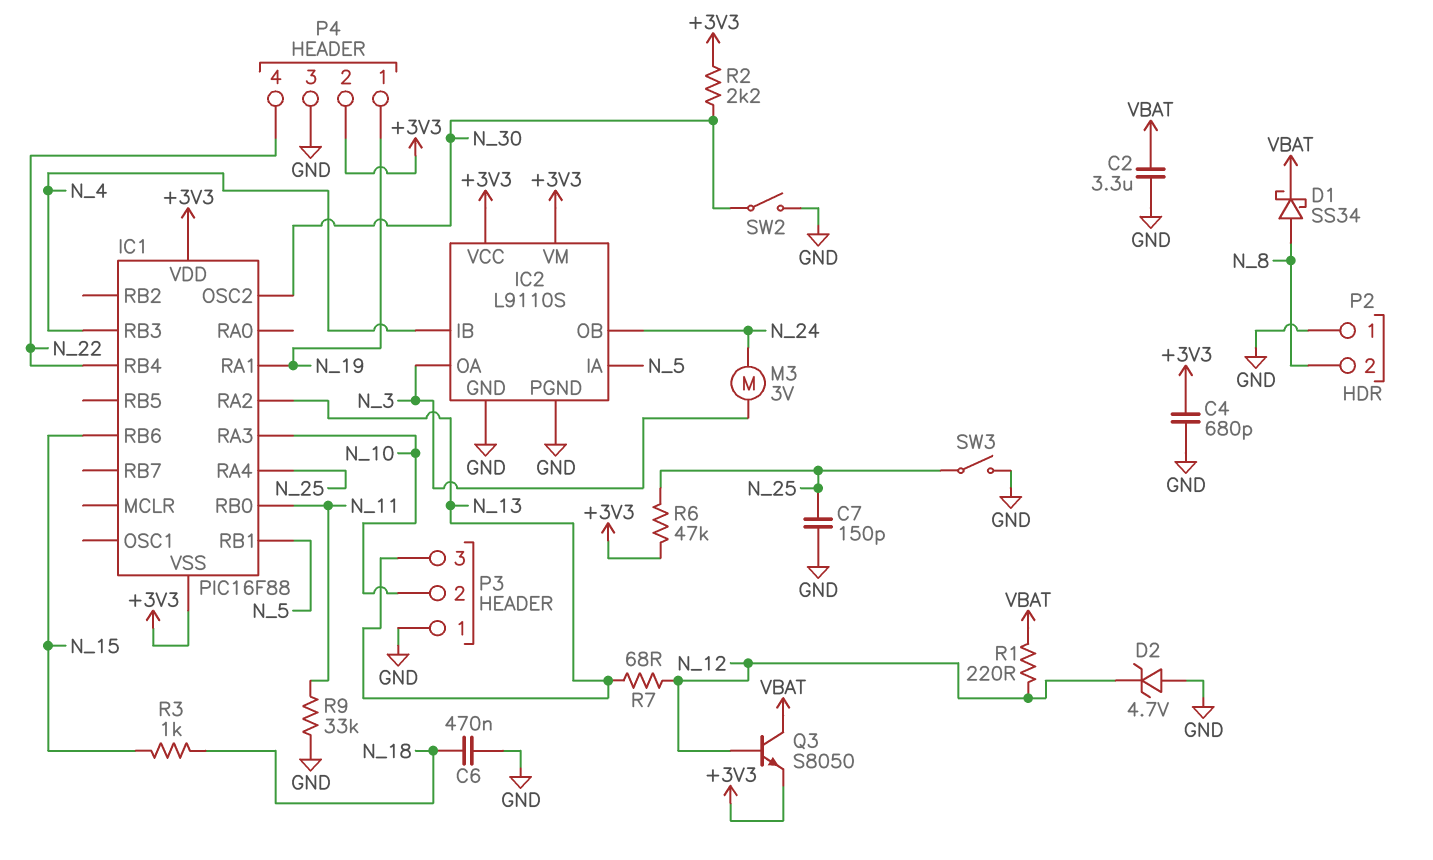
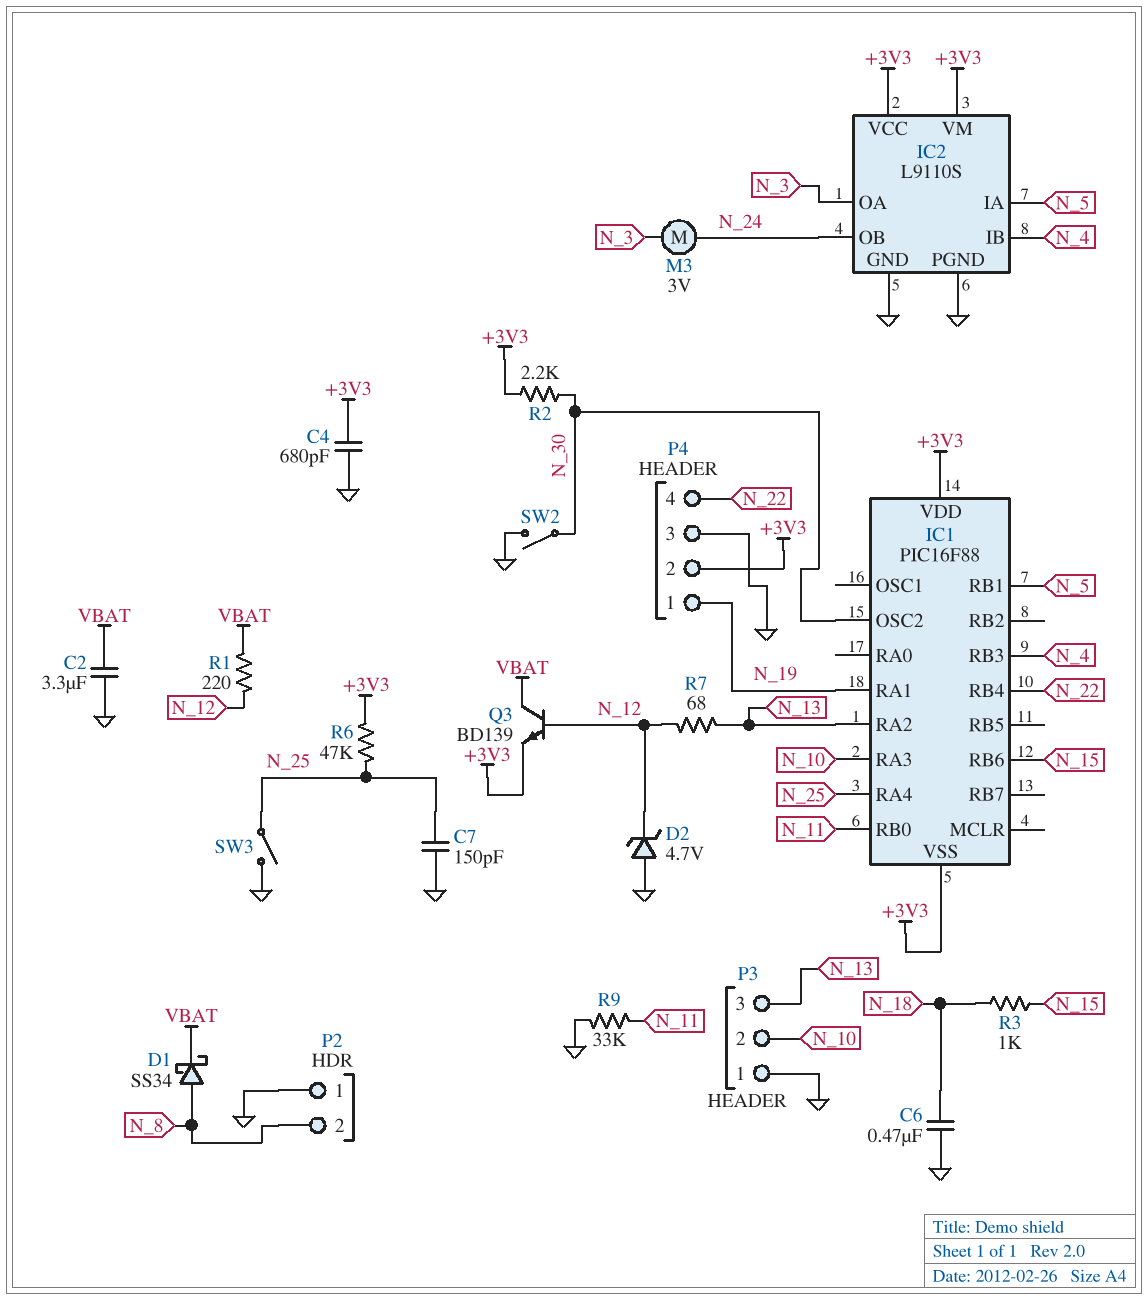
Q3: NPN S8050 (B N_12, C VBAT, E +3V3) -> NPN BD139 (B N_12, C VBAT, E +3V3)

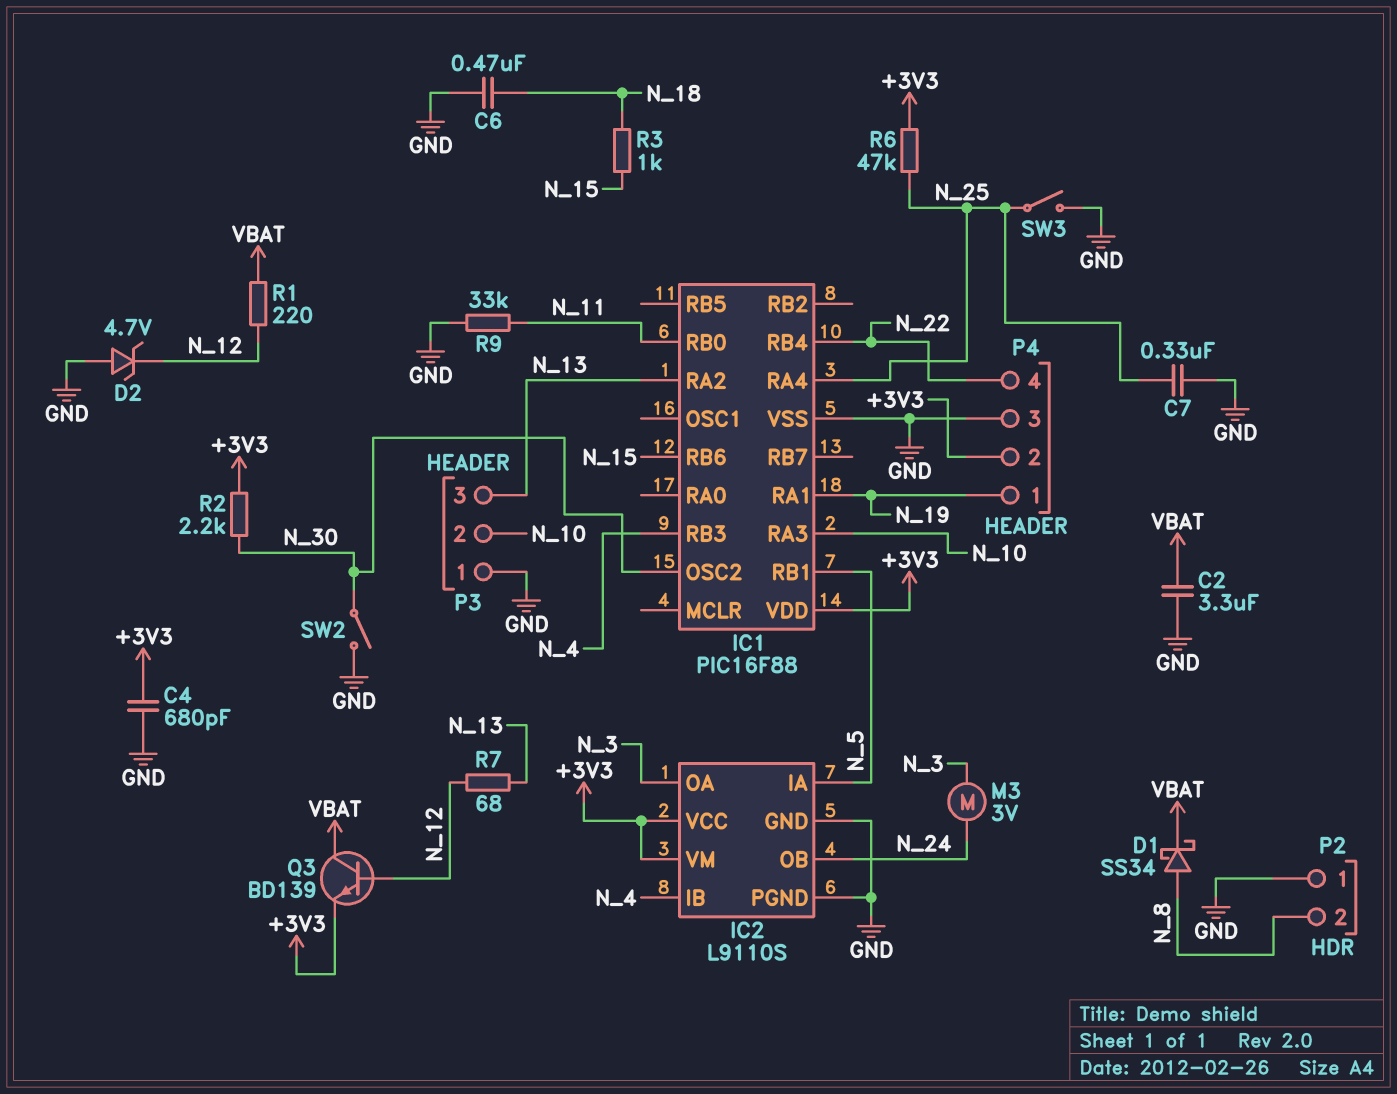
C7: 150pF (GND, N_25) -> 330nF (GND, N_25)
IC1 pin VSS: +3V3 -> GND

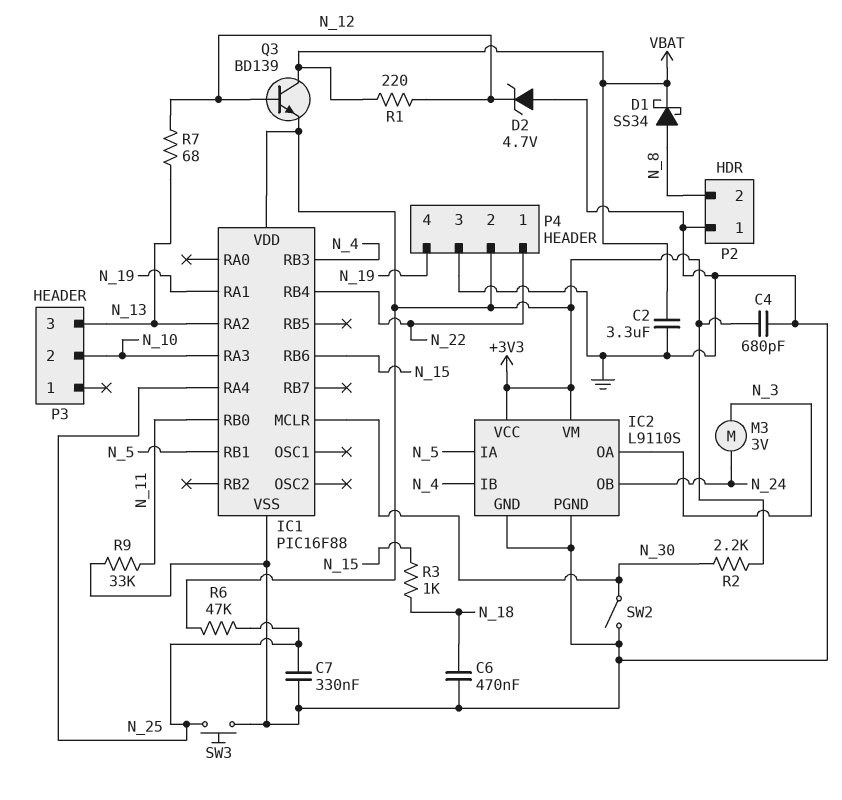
IC1 pin MCLR: none -> N_30
IC1 pin OSC2: N_30 -> none
P3 pin 1: GND -> none
P4 pin 1: N_19 -> N_22
P4 pin 4: N_22 -> N_19
SW3: switch (GND, N_25) -> button (GND, N_25)

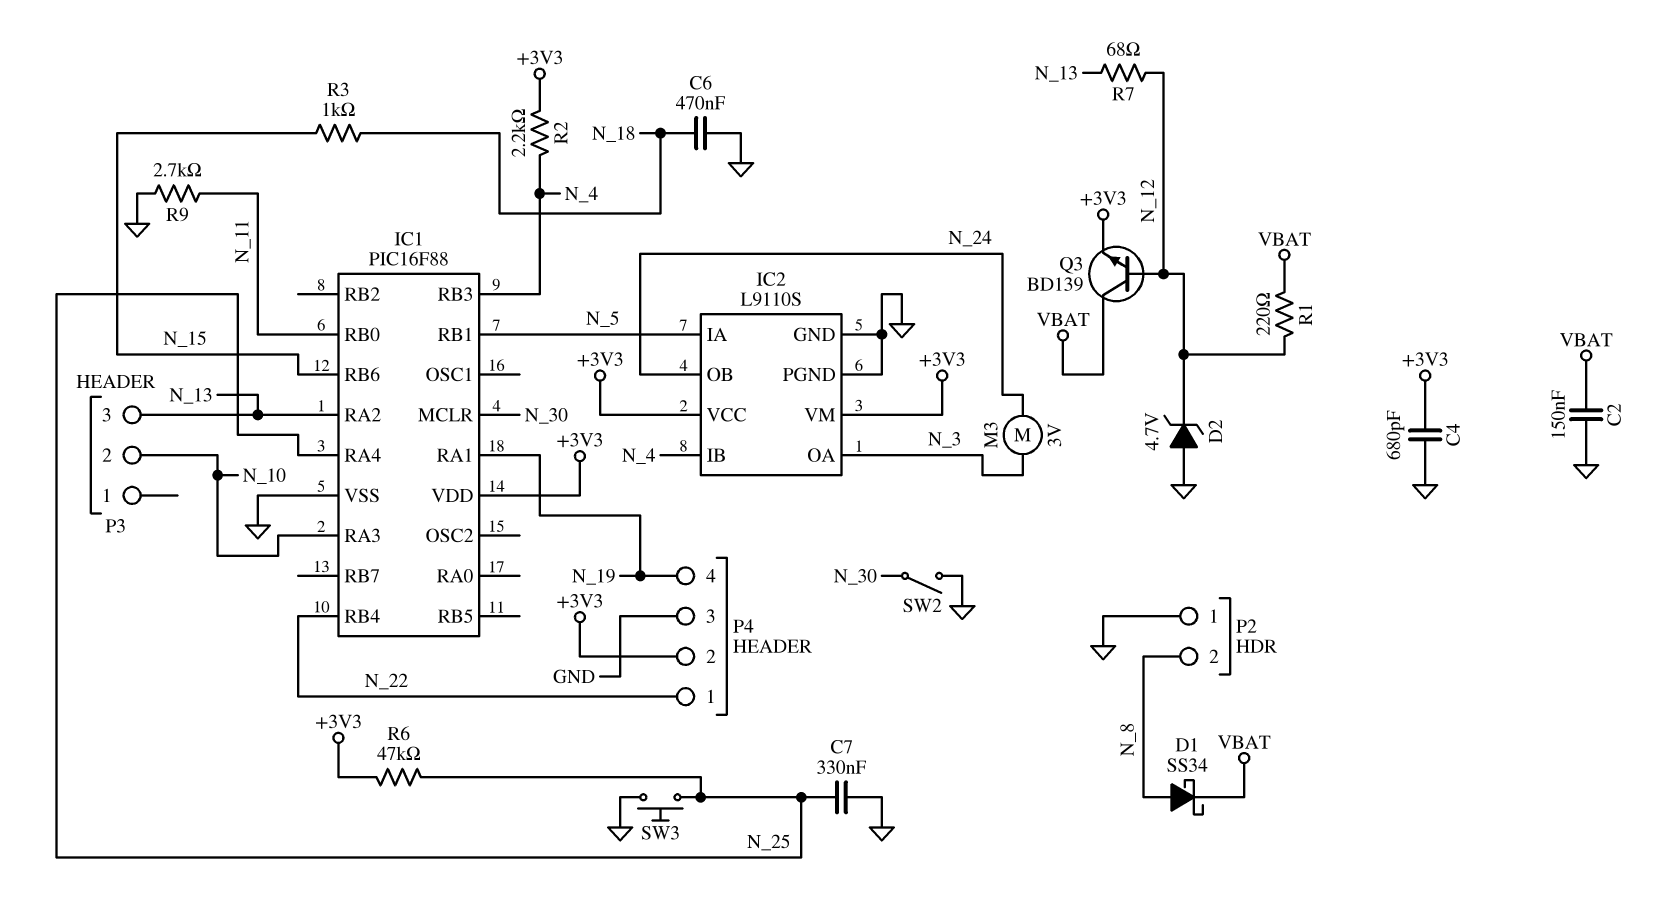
C2: 3.3uF (GND, VBAT) -> 150nF (GND, VBAT)
R2: 2.2k (+3V3, N_30) -> 2.2k (+3V3, N_4)
R9: 33k (GND, N_11) -> 2.7k (GND, N_11)

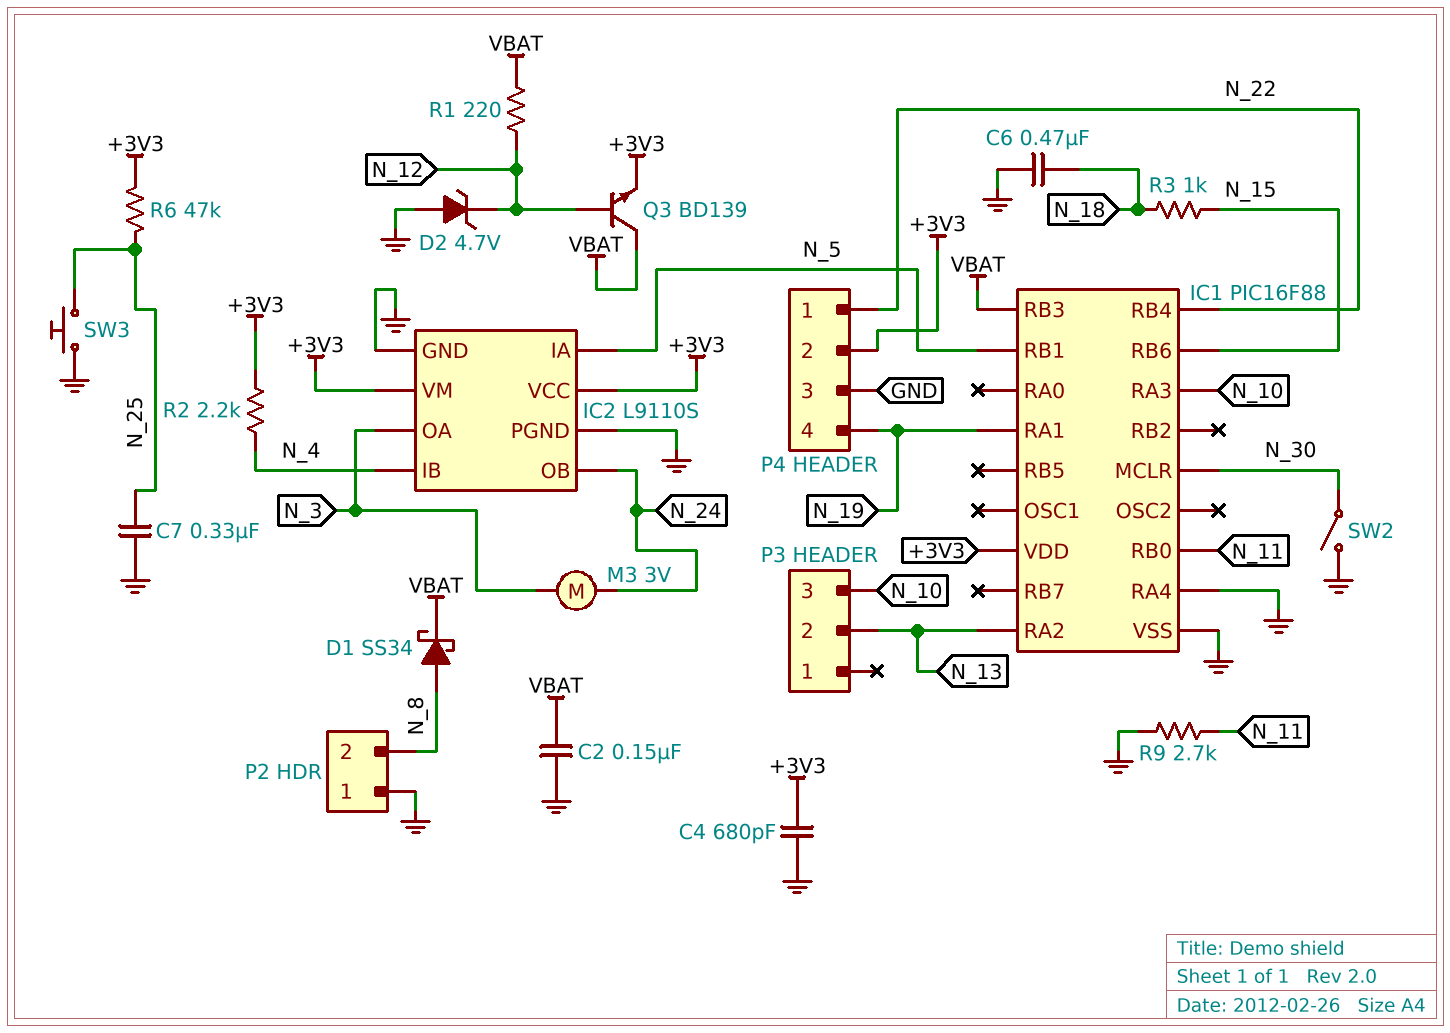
IC1 pin RA4: N_25 -> GND
IC1 pin RB3: N_4 -> VBAT
P3 pin 2: N_10 -> N_13
P3 pin 3: N_13 -> N_10
R7: 68 (N_12, N_13) -> none

